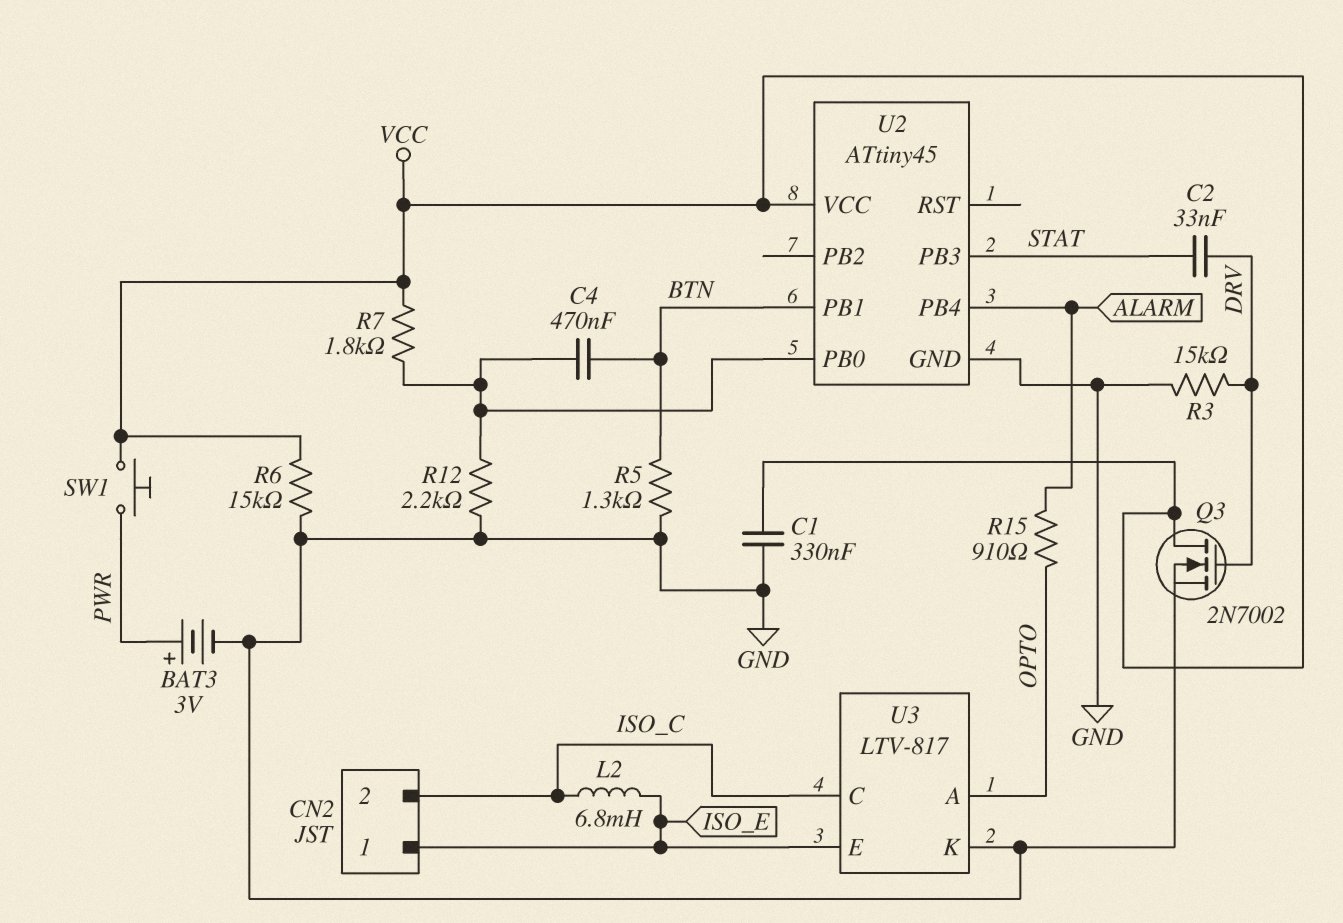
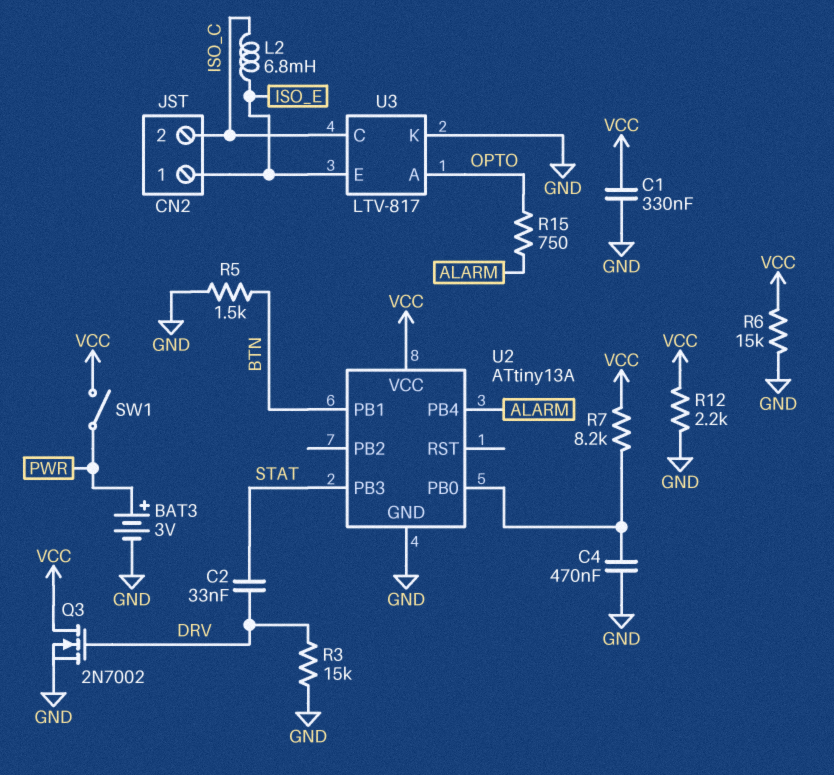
C4: 470nF (BTN, U2/PB0) -> 470nF (GND, U2/PB0)
R5: 1.3k (BTN, GND) -> 1.5k (BTN, GND)
R7: 1.8k (U2/PB0, VCC) -> 8.2k (U2/PB0, VCC)
R12: 2.2k (GND, U2/PB0) -> 2.2k (GND, VCC)
R15: 910 (ALARM, OPTO) -> 750 (ALARM, OPTO)
SW1: button (PWR, VCC) -> switch (PWR, VCC)
U2: ATtiny45 -> ATtiny13A

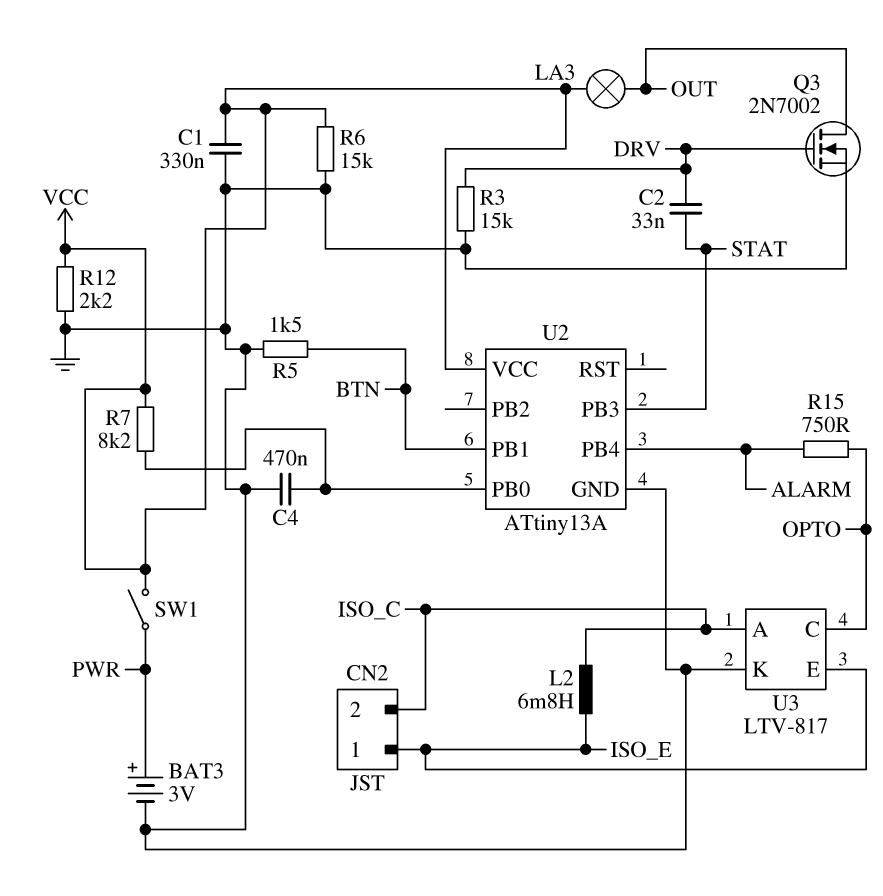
LA3: none -> lamp (OUT, VCC)
Q3: NMOS 2N7002 (G DRV, D VCC, S GND) -> NMOS 2N7002 (G DRV, D OUT, S GND)
U3 pin A: OPTO -> ISO_C
U3 pin C: ISO_C -> OPTO

